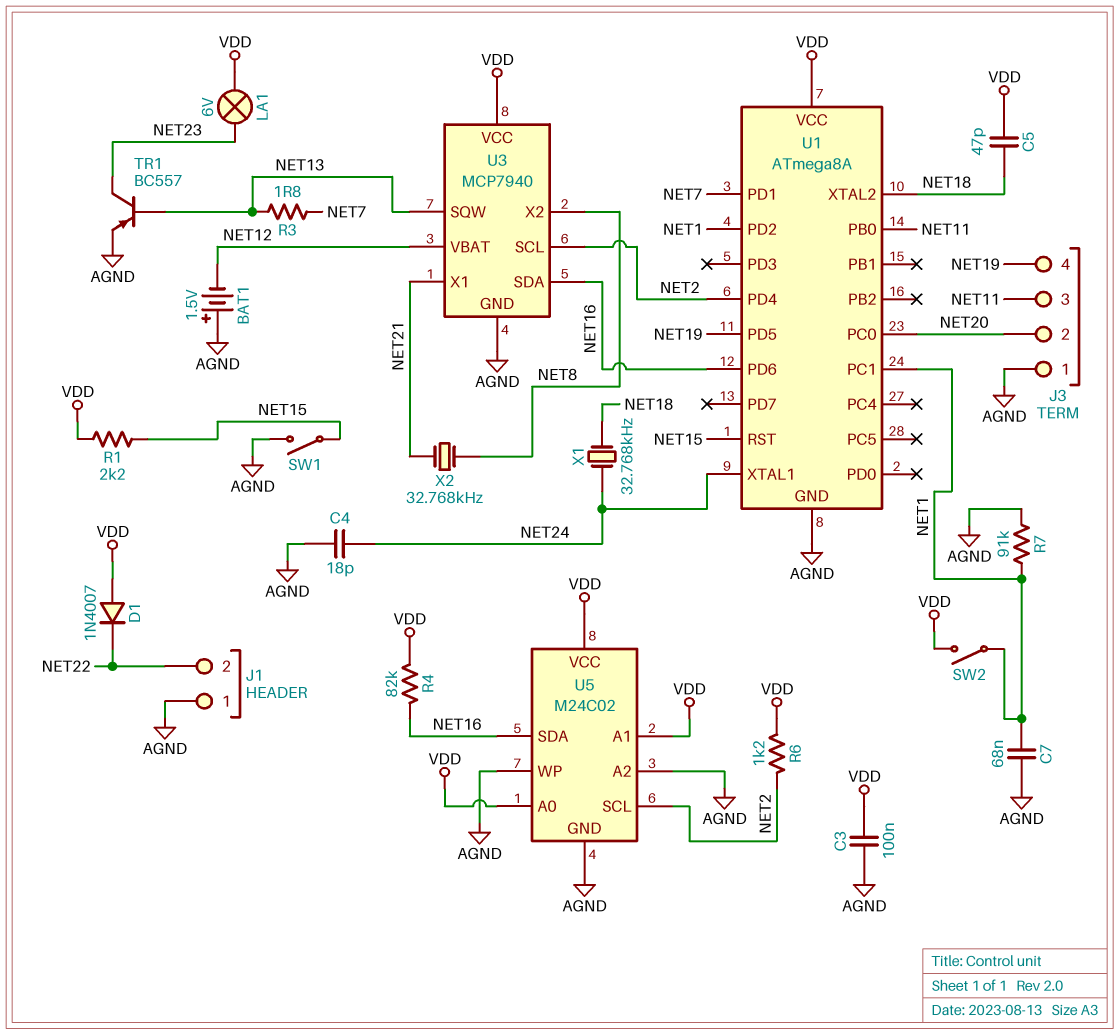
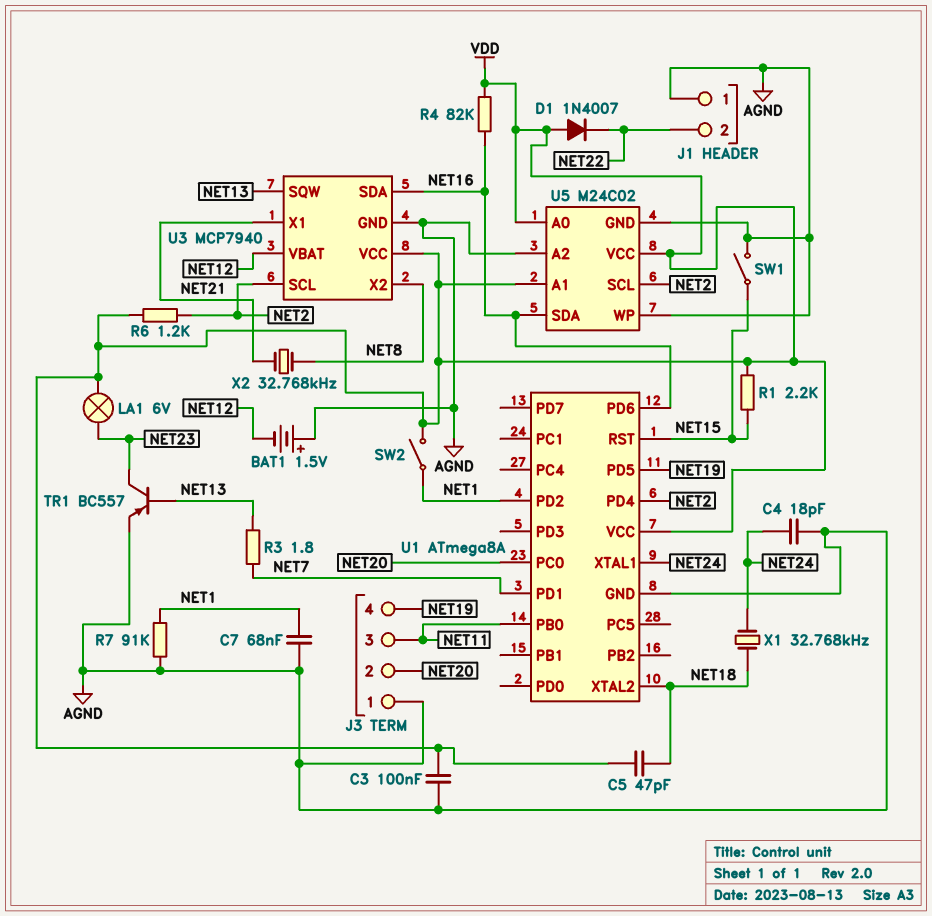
U1 pin PC1: NET1 -> none

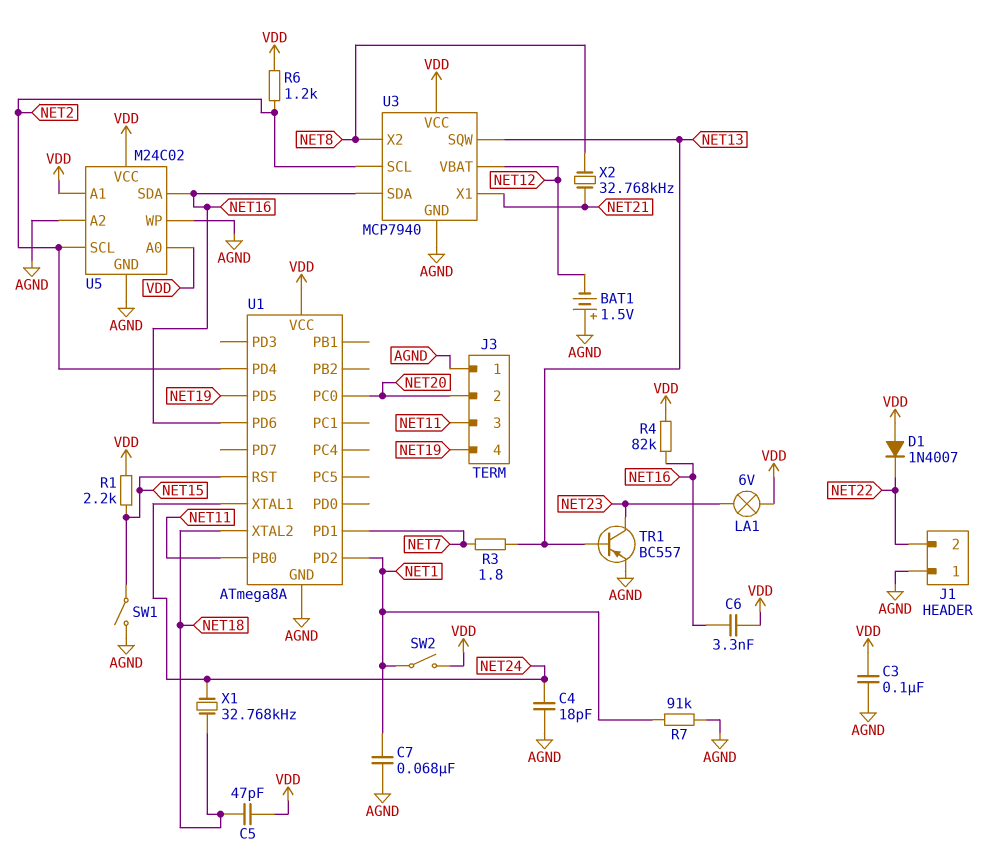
C6: none -> 3.3nF (NET16, VDD)

